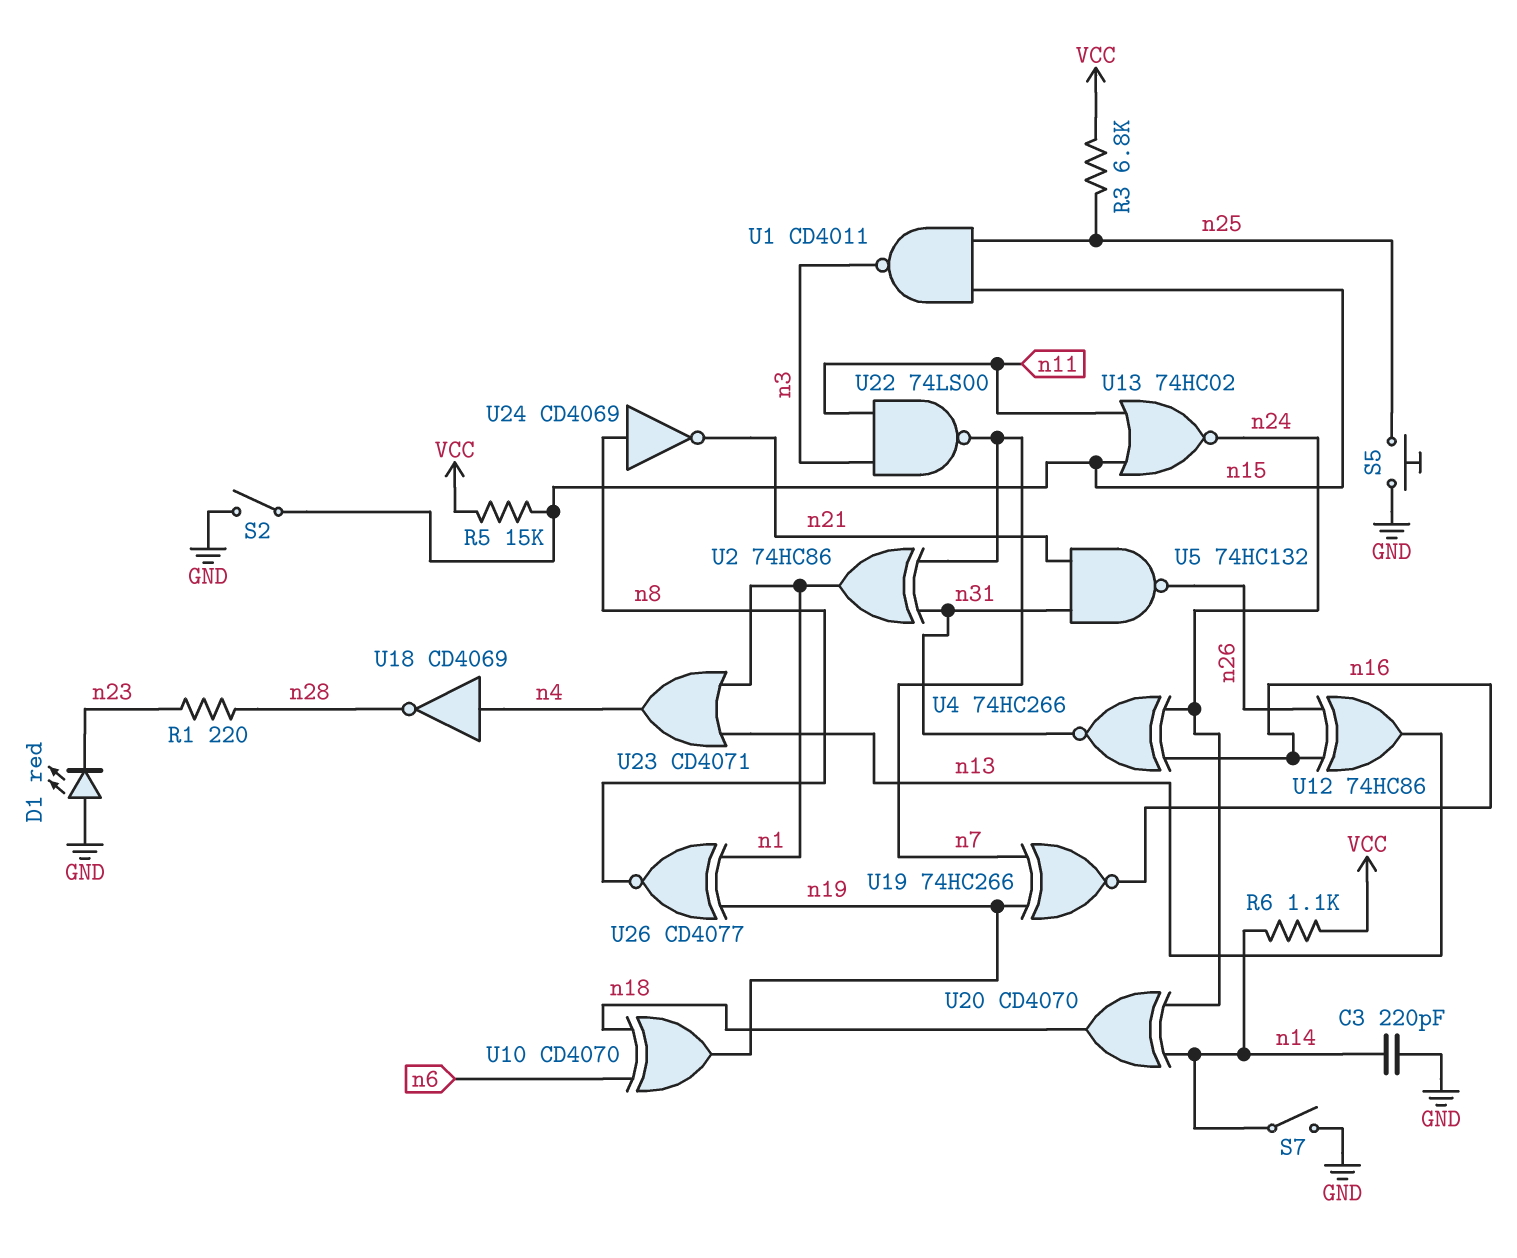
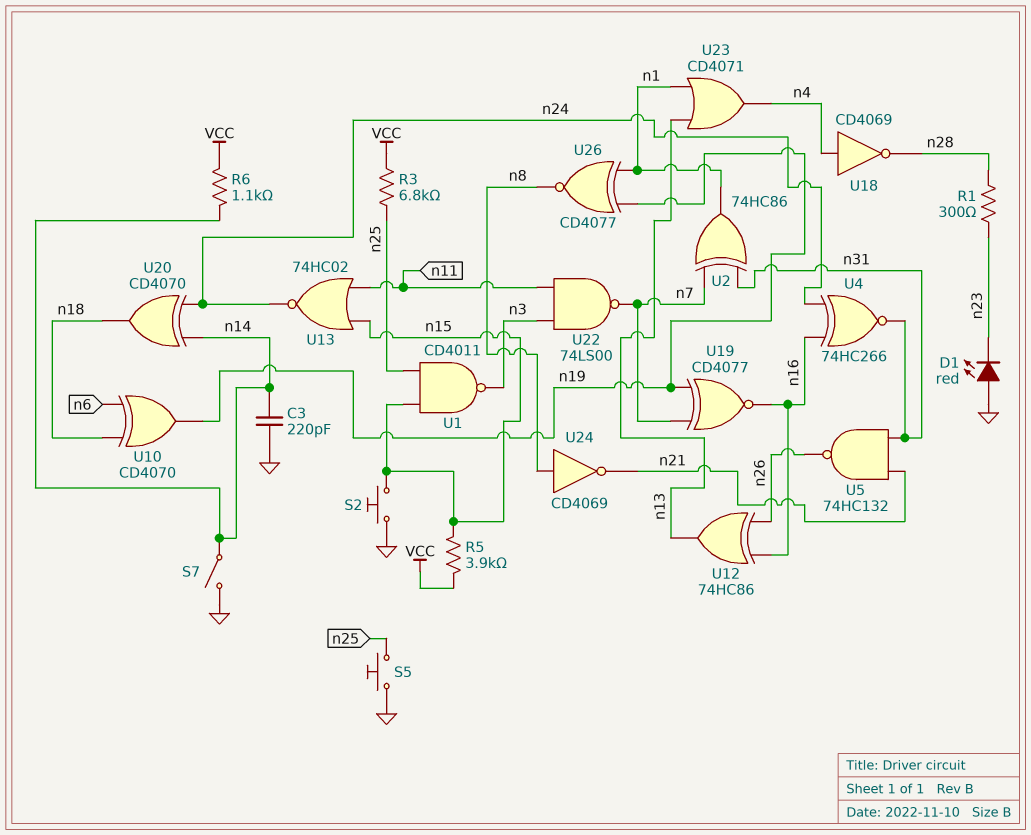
R1: 220 (n23, n28) -> 300 (n23, n28)
R5: 15k (VCC, n15) -> 3.9k (VCC, n15)
S2: switch (GND, n15) -> button (GND, n15)
U19: XNOR 74HC266 (in n7, in n19, out n16) -> XNOR CD4077 (in n7, in n19, out n16)

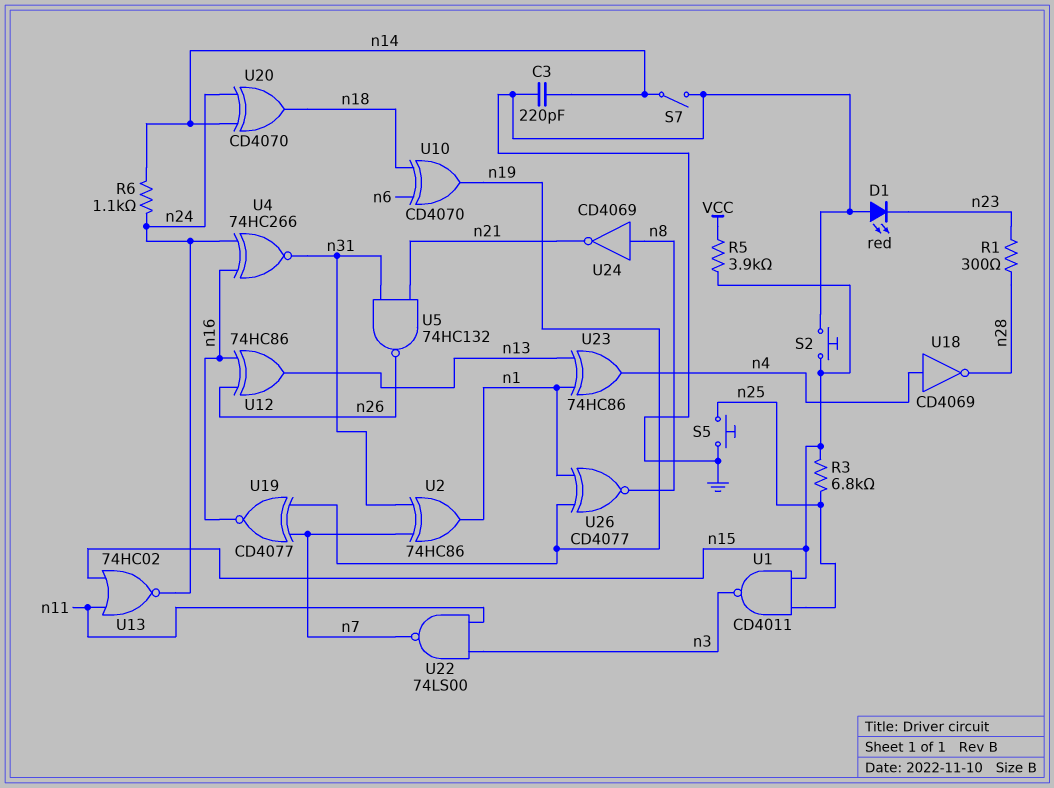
R3: 6.8k (VCC, n25) -> 6.8k (n15, n25)
R6: 1.1k (VCC, n14) -> 1.1k (n14, n24)
U23: OR CD4071 (in n1, in n13, out n4) -> XOR 74HC86 (in n1, in n13, out n4)

